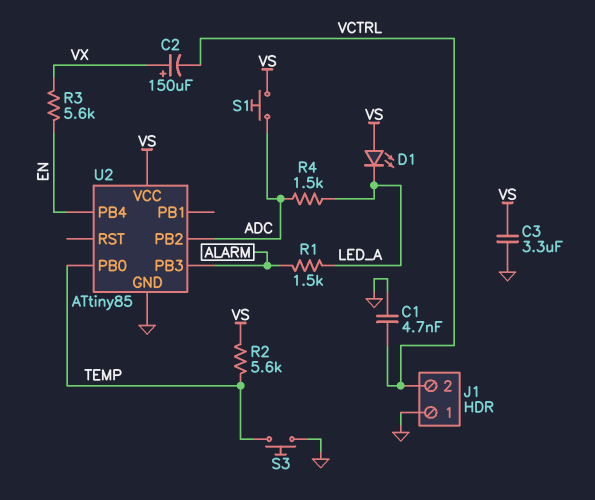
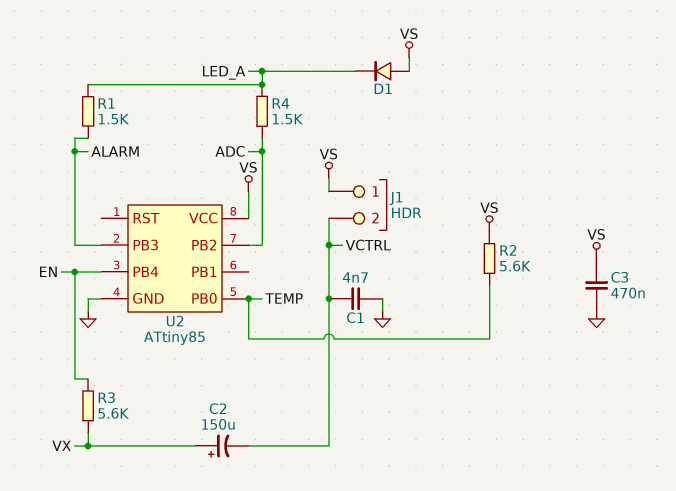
C3: 3.3uF (GND, VS) -> 470nF (GND, VS)
D1: LED (A VS, K LED_A) -> diode (A VS, K LED_A)
J1 pin 1: GND -> VS
S1: button (ADC, VS) -> none
S3: button (GND, TEMP) -> none

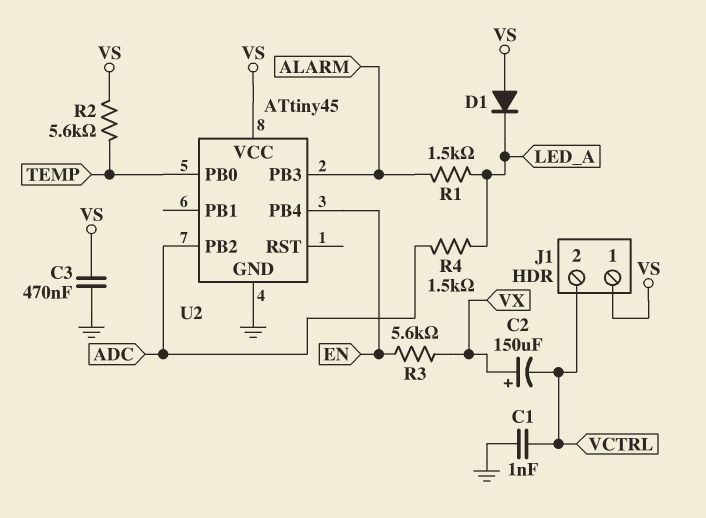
C1: 4.7nF (GND, VCTRL) -> 1nF (GND, VCTRL)
U2: ATtiny85 -> ATtiny45

